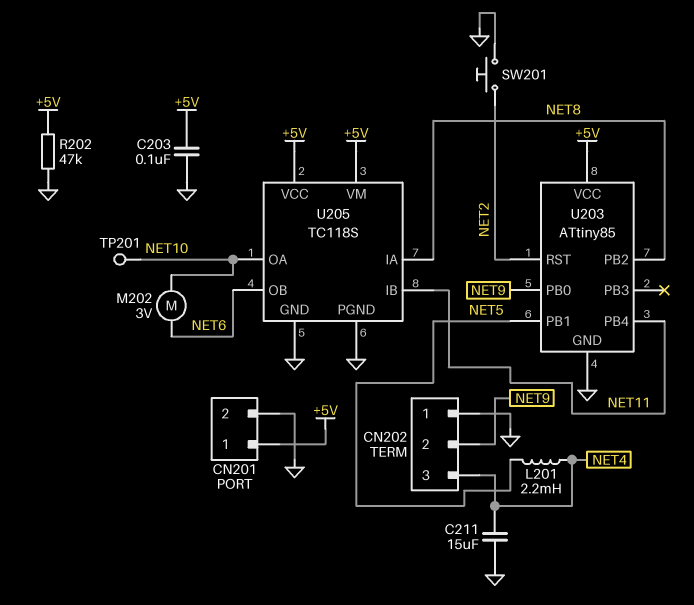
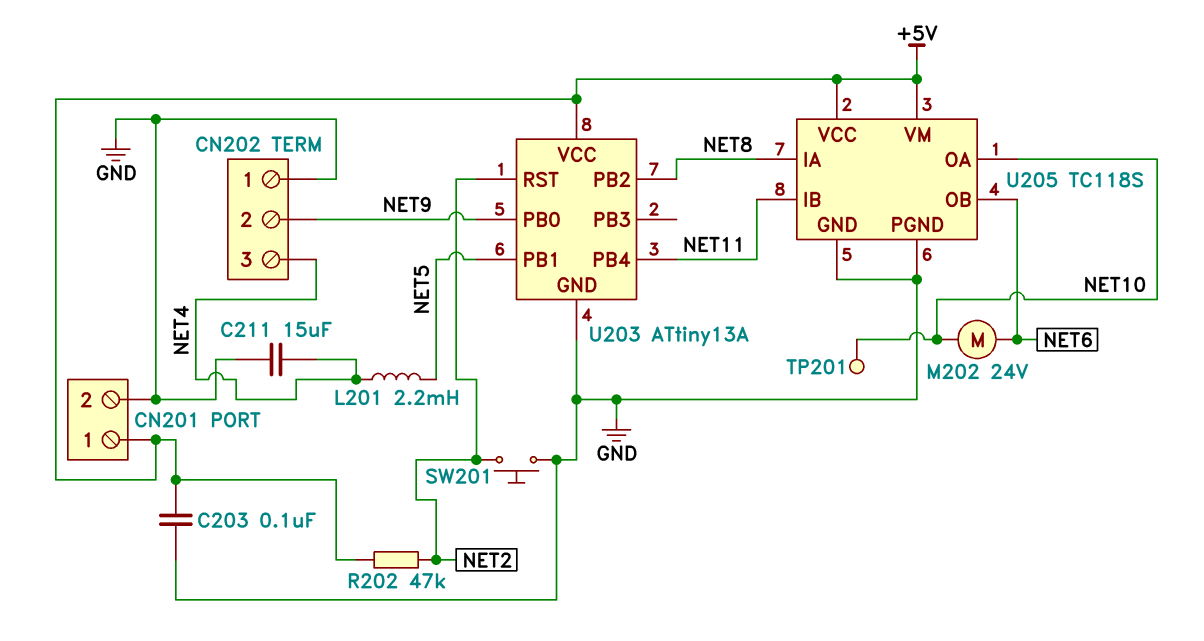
M202: motor 3V (NET6, NET10) -> motor 24V (NET6, NET10)
R202: 47k (+5V, GND) -> 47k (+5V, NET2)
U203: ATtiny85 -> ATtiny13A

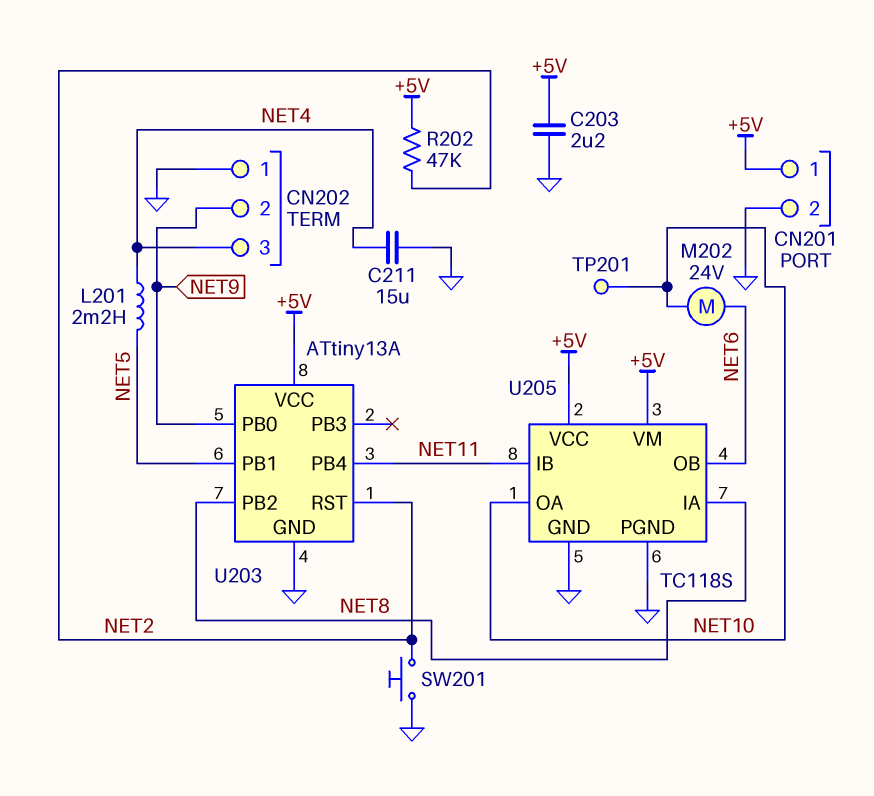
C203: 100nF (+5V, GND) -> 2.2uF (+5V, GND)

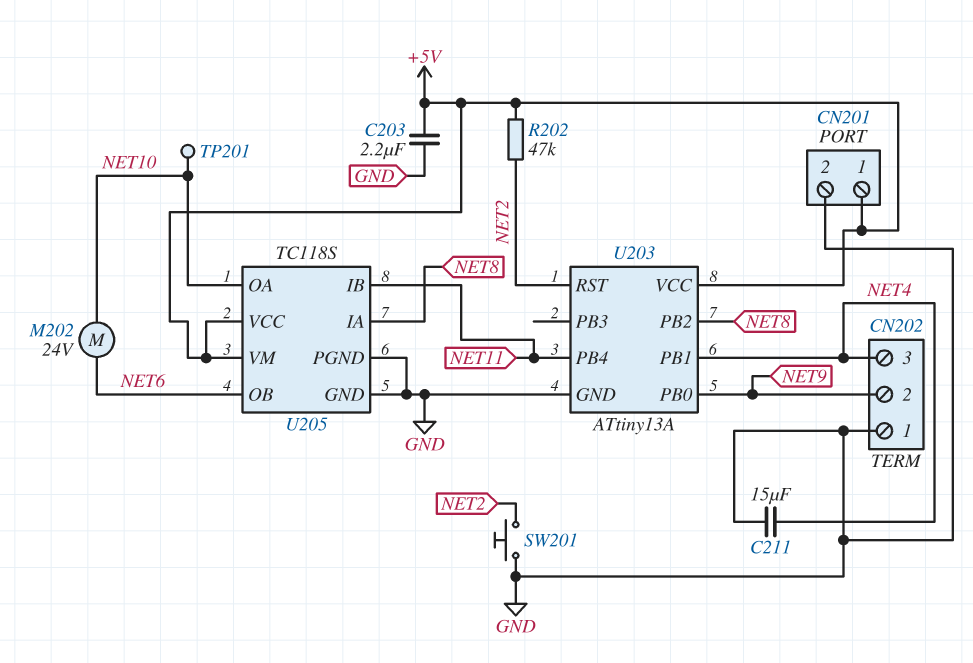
L201: 2.2mH (NET4, NET5) -> none
U203 pin PB1: NET5 -> NET4

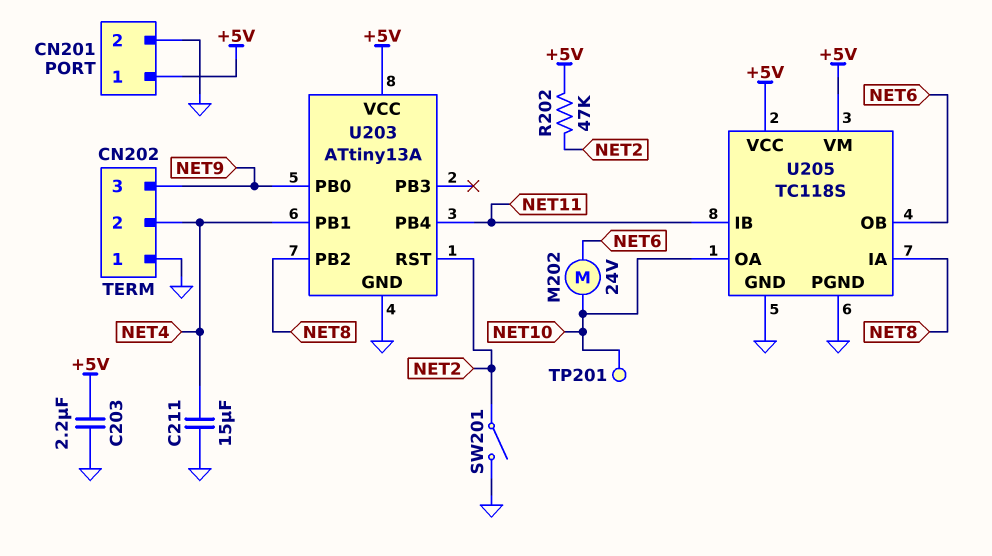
CN202 pin 2: NET9 -> NET4
CN202 pin 3: NET4 -> NET9
SW201: button (GND, NET2) -> switch (GND, NET2)

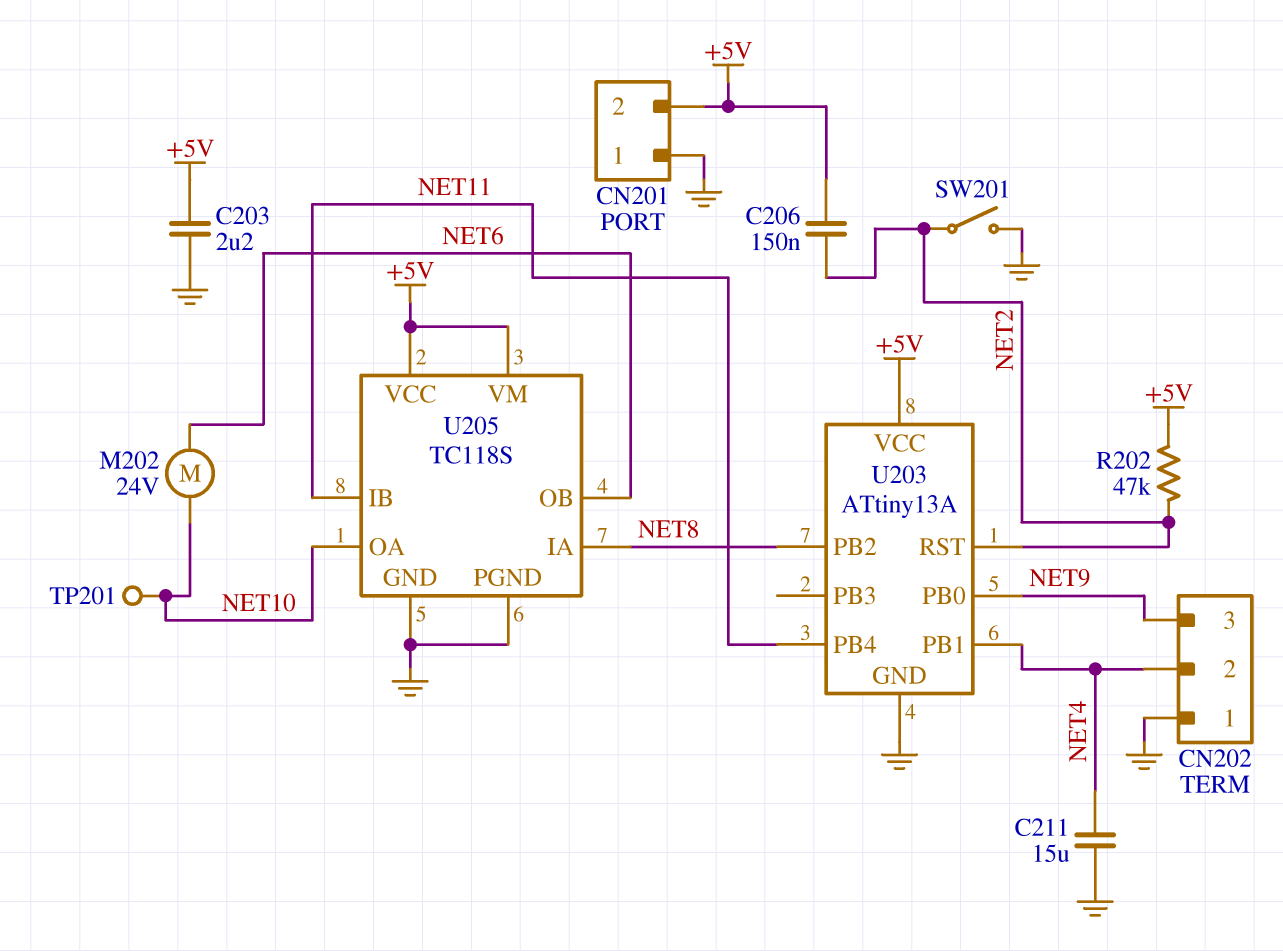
C206: none -> 150nF (+5V, NET2)
CN201 pin 1: +5V -> GND
CN201 pin 2: GND -> +5V

